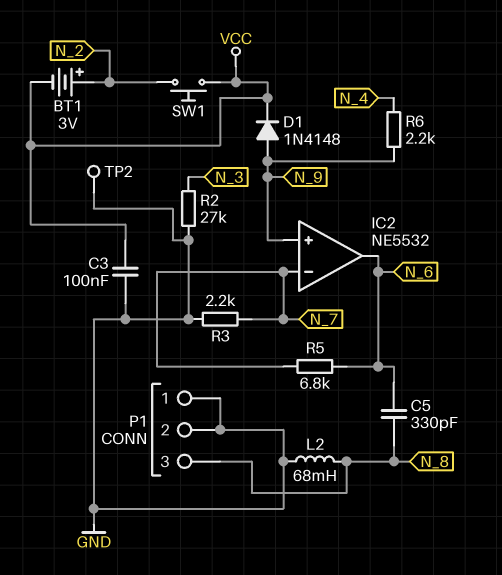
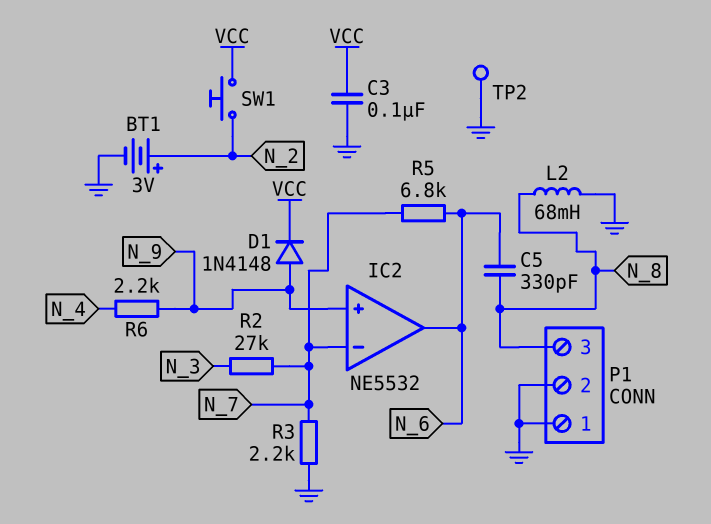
BT1: 3V (plus N_2, minus VCC) -> 3V (plus N_2, minus GND)
R2: 27k (GND, N_3) -> 27k (N_3, N_7)

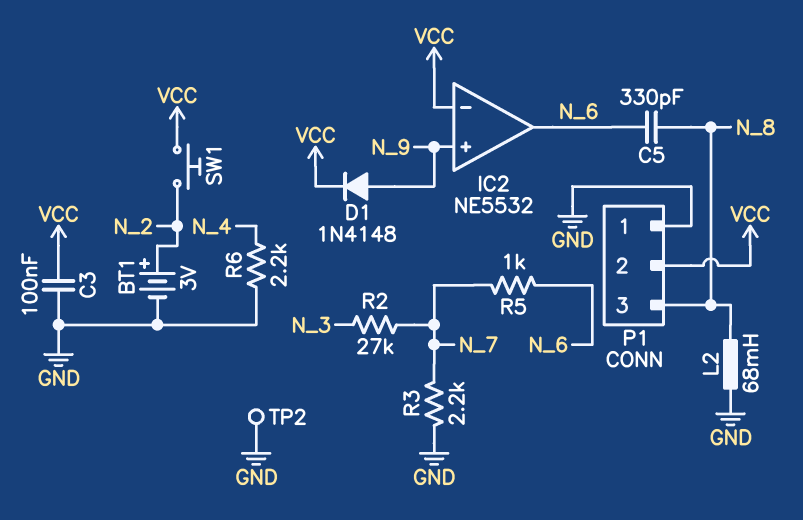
IC2 pin in-: N_7 -> VCC
P1 pin 2: GND -> VCC
R5: 6.8k (N_6, N_7) -> 1k (N_6, N_7)
R6: 2.2k (N_4, N_9) -> 2.2k (GND, N_4)

